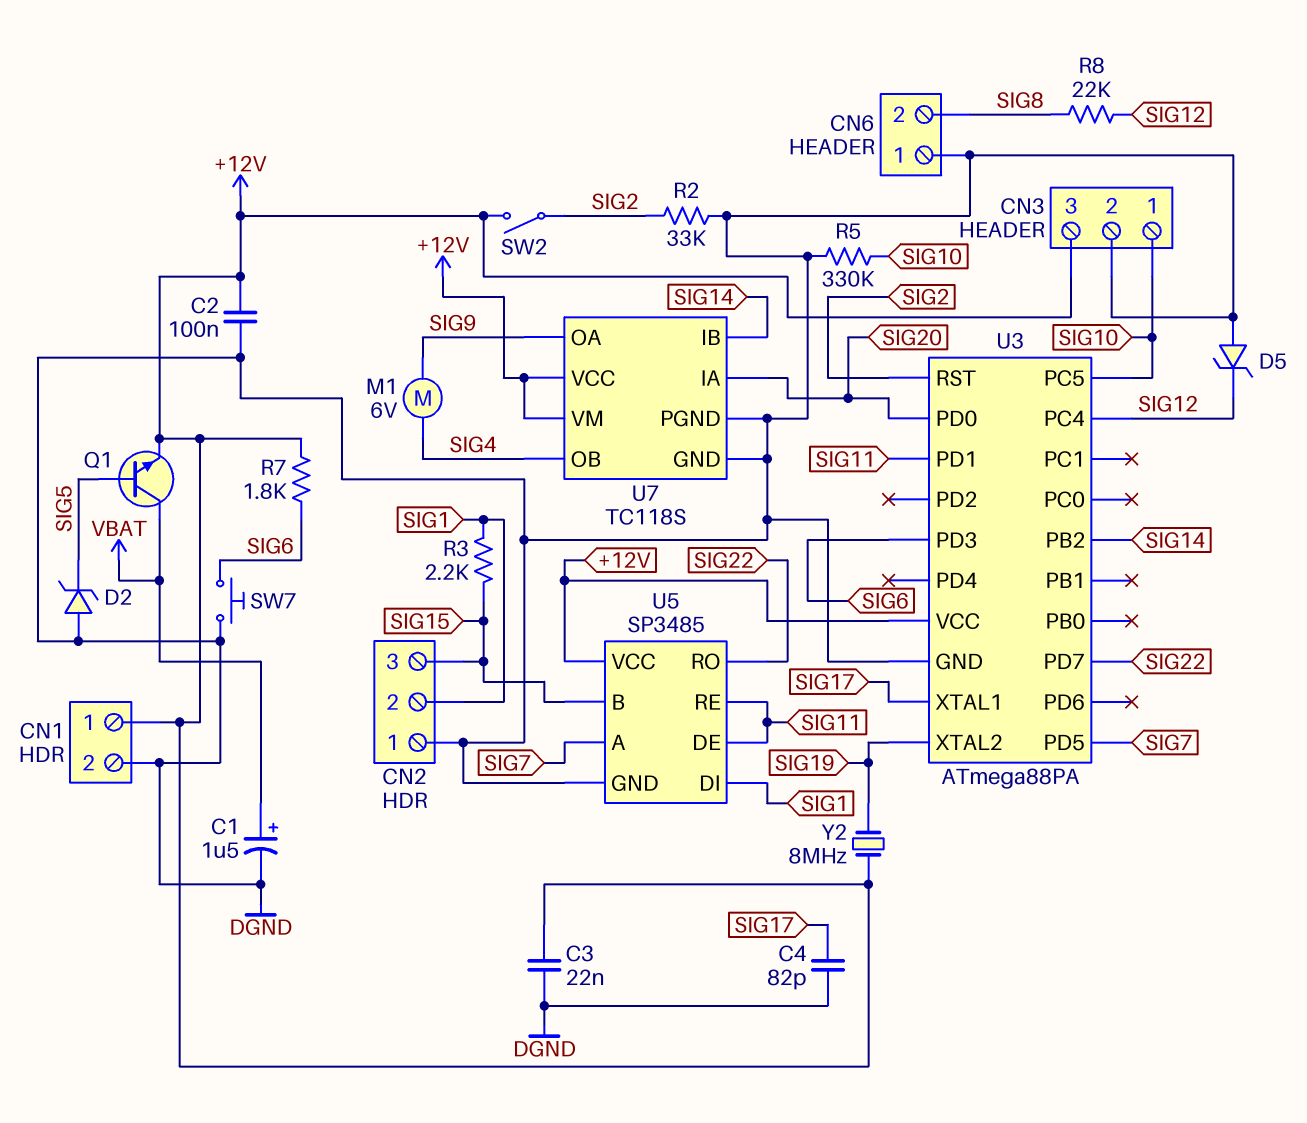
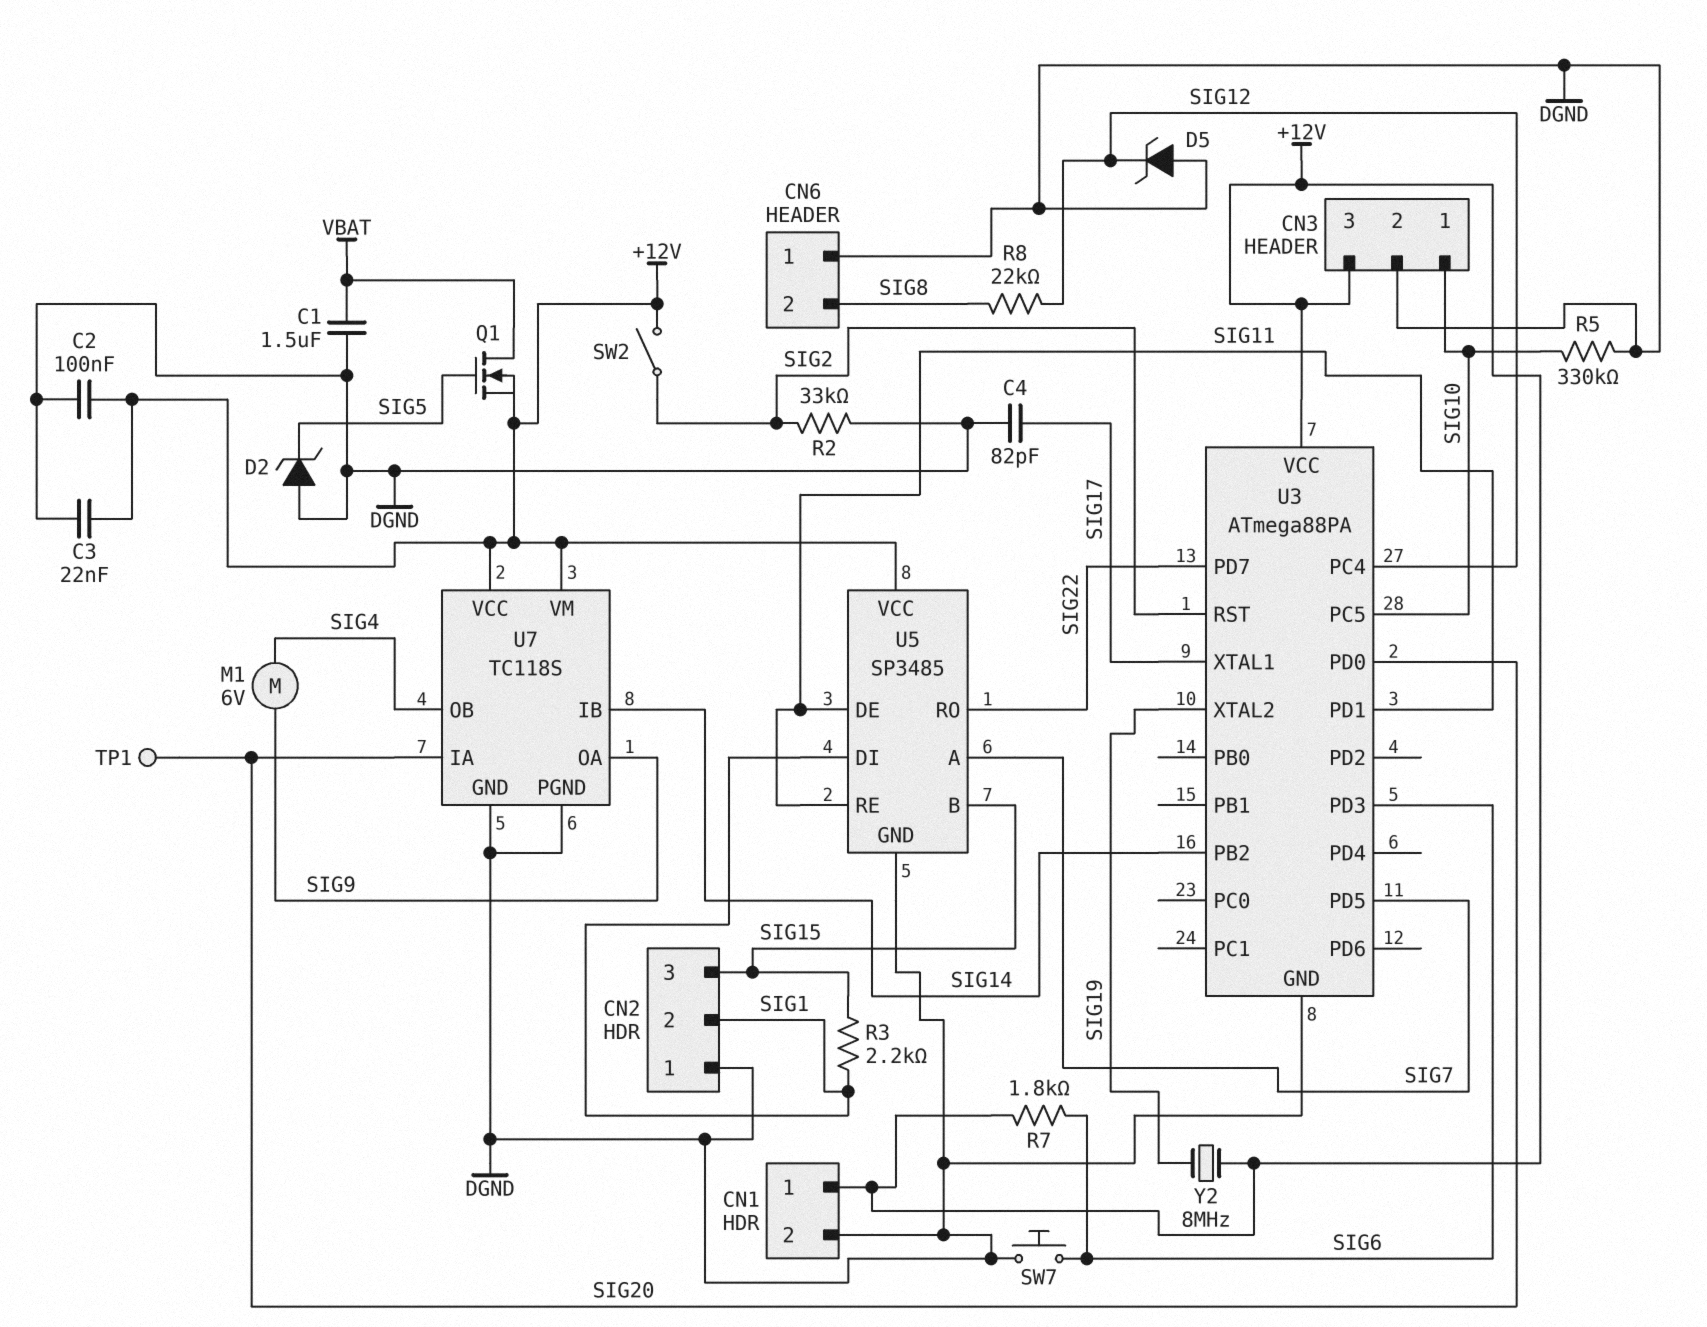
C1: 1.5uF (plus VBAT, minus DGND) -> 1.5uF (DGND, VBAT)
Q1: NPN (B SIG5, C VBAT, E +12V) -> NMOS (G SIG5, D VBAT, S +12V)
TP1: none -> test point (SIG20)

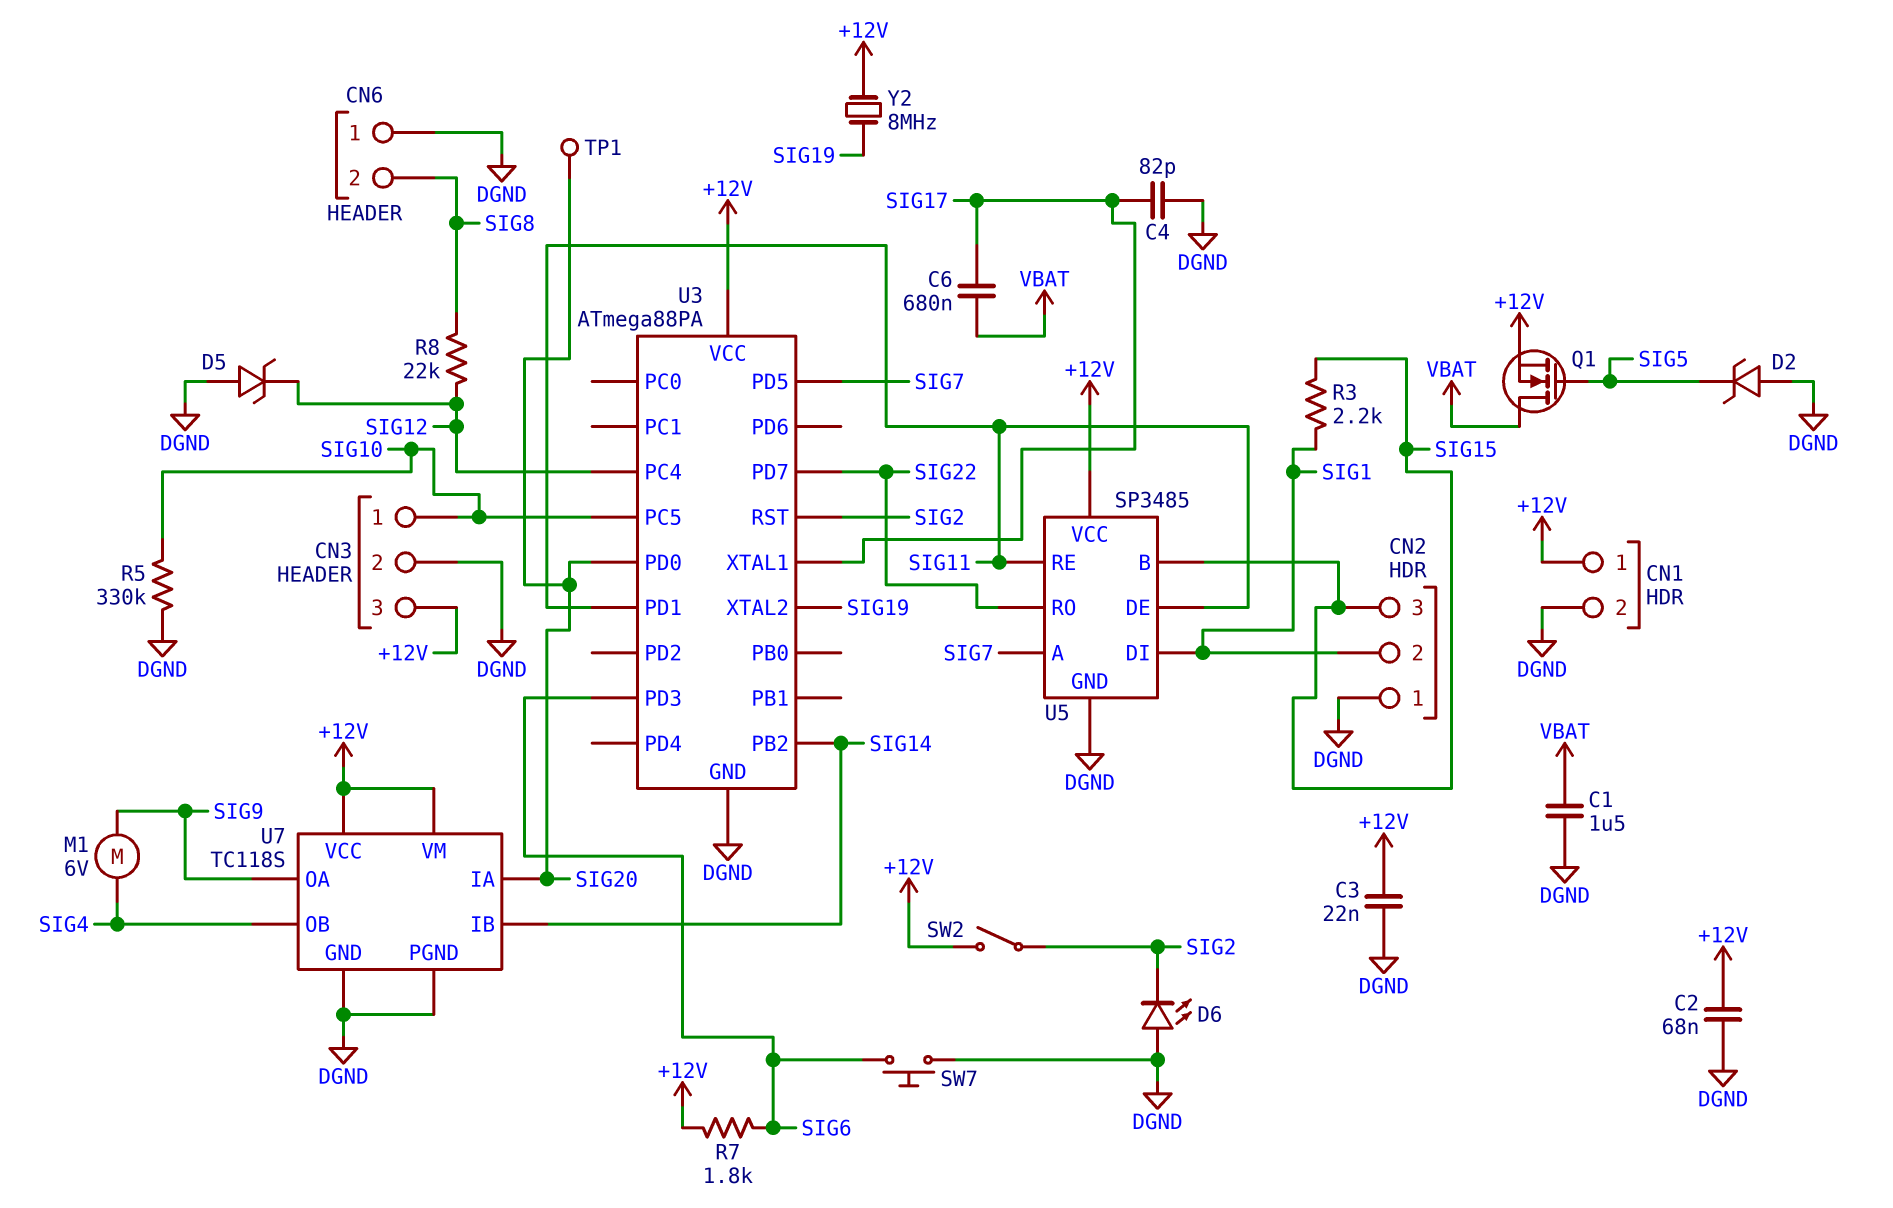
C2: 100nF (+12V, DGND) -> 68nF (+12V, DGND)
C6: none -> 680nF (SIG17, VBAT)
D6: none -> LED (A DGND, K SIG2)
R2: 33k (DGND, SIG2) -> none

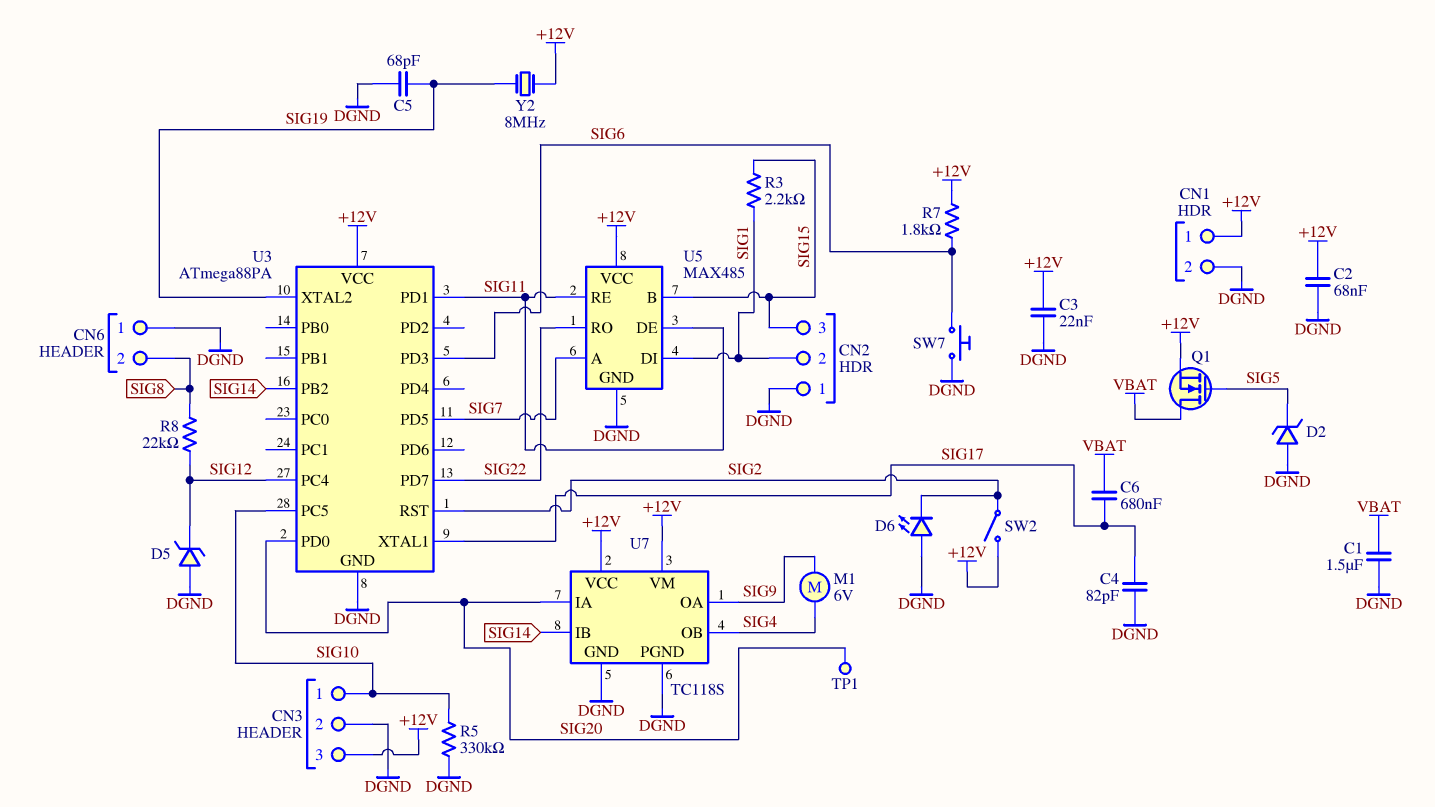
C5: none -> 68pF (DGND, SIG19)
U5: SP3485 -> MAX485

